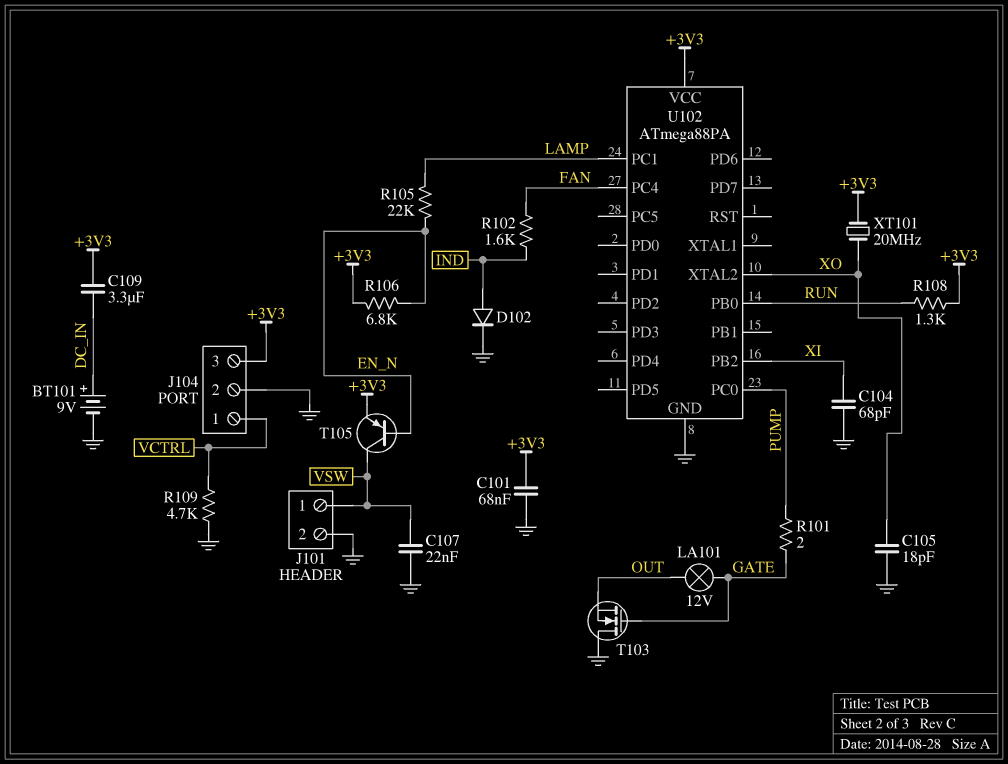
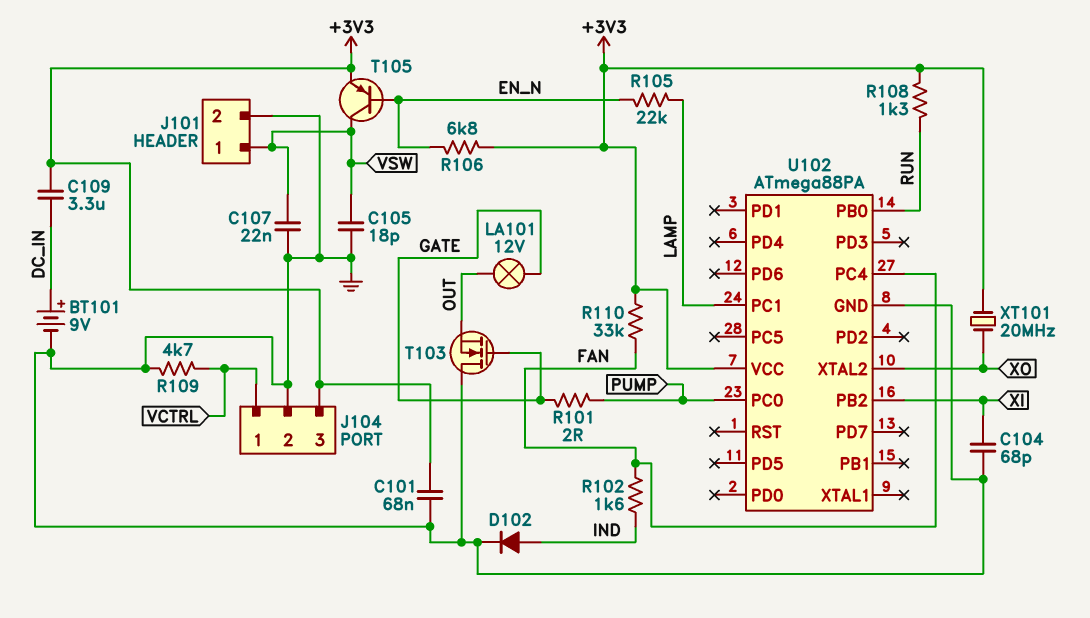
C105: 18pF (GND, XO) -> 18pF (GND, VSW)
R110: none -> 33k (+3V3, FAN)

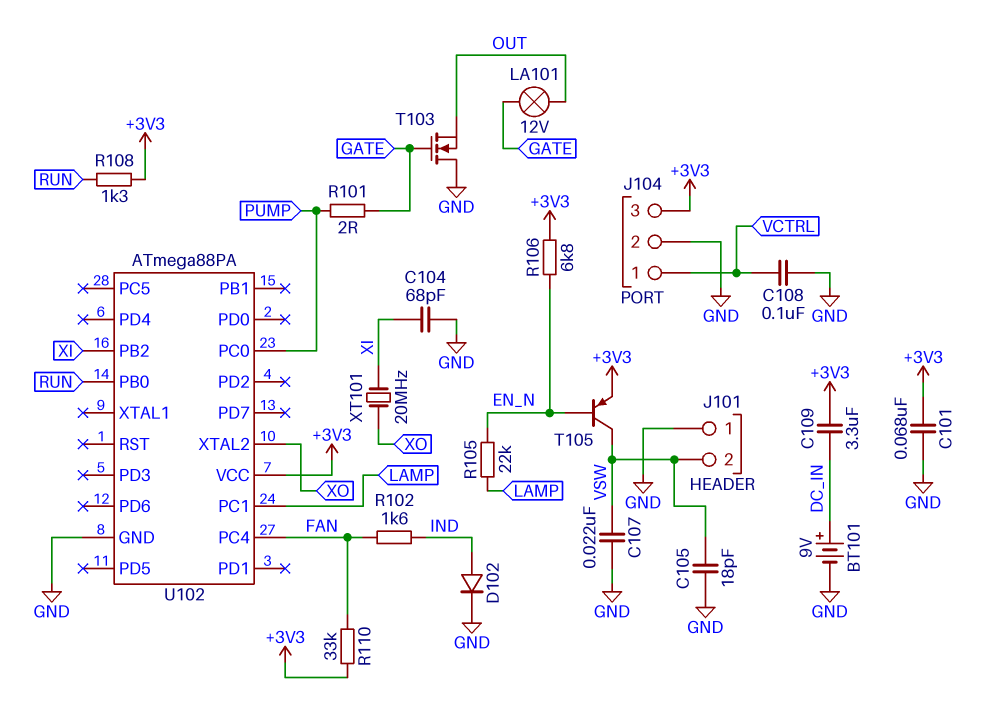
C108: none -> 100nF (GND, VCTRL)
J101 pin 1: VSW -> GND
J101 pin 2: GND -> VSW
R109: 4.7k (GND, VCTRL) -> none
XT101: 20MHz (+3V3, XO) -> 20MHz (XI, XO)

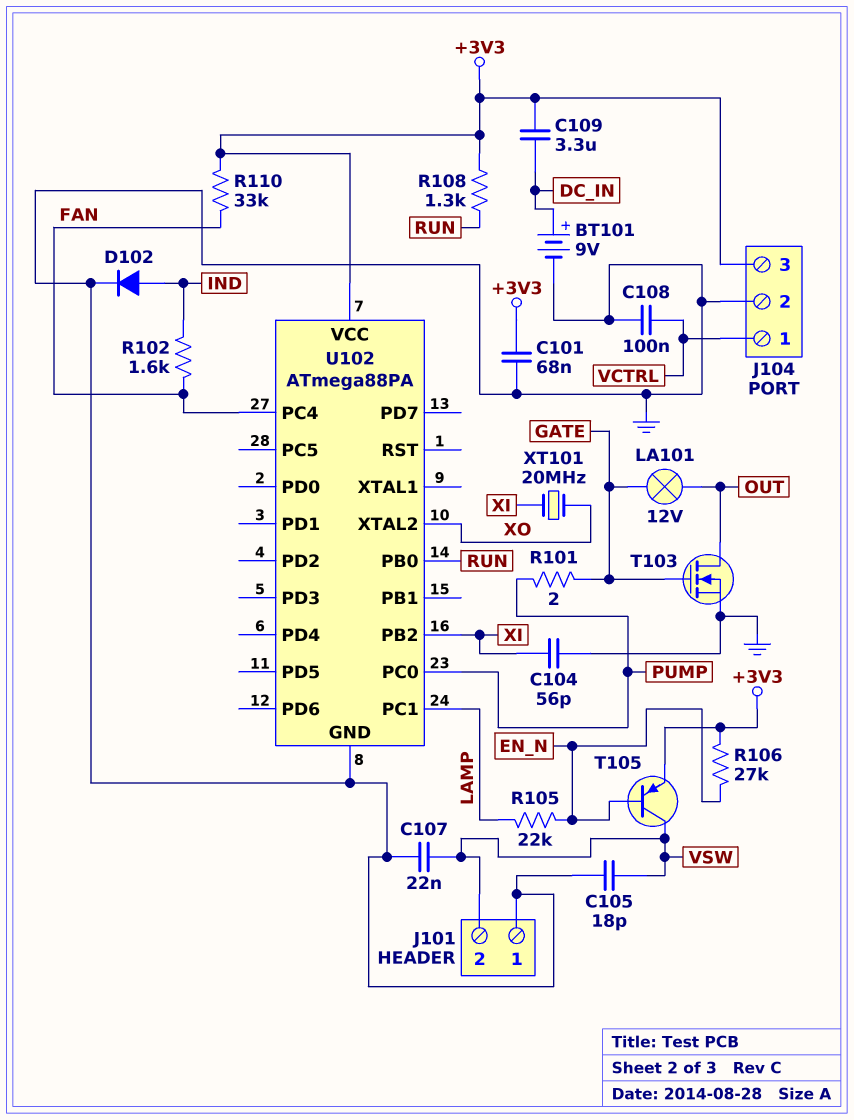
C104: 68pF (GND, XI) -> 56pF (GND, XI)
R106: 6.8k (+3V3, EN_N) -> 27k (+3V3, EN_N)
T103: NMOS (G GATE, D GND, S OUT) -> NMOS (G GATE, D OUT, S GND)

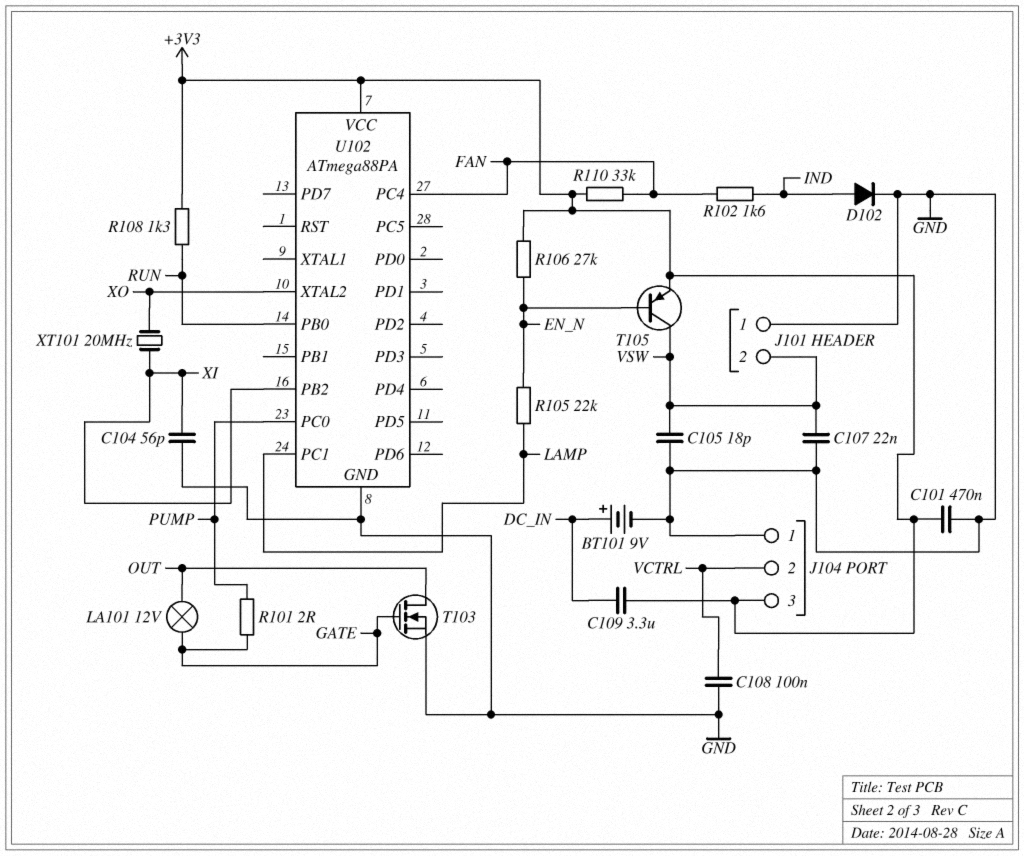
C101: 68nF (+3V3, GND) -> 470nF (+3V3, GND)
J104 pin 1: VCTRL -> GND
J104 pin 2: GND -> VCTRL

